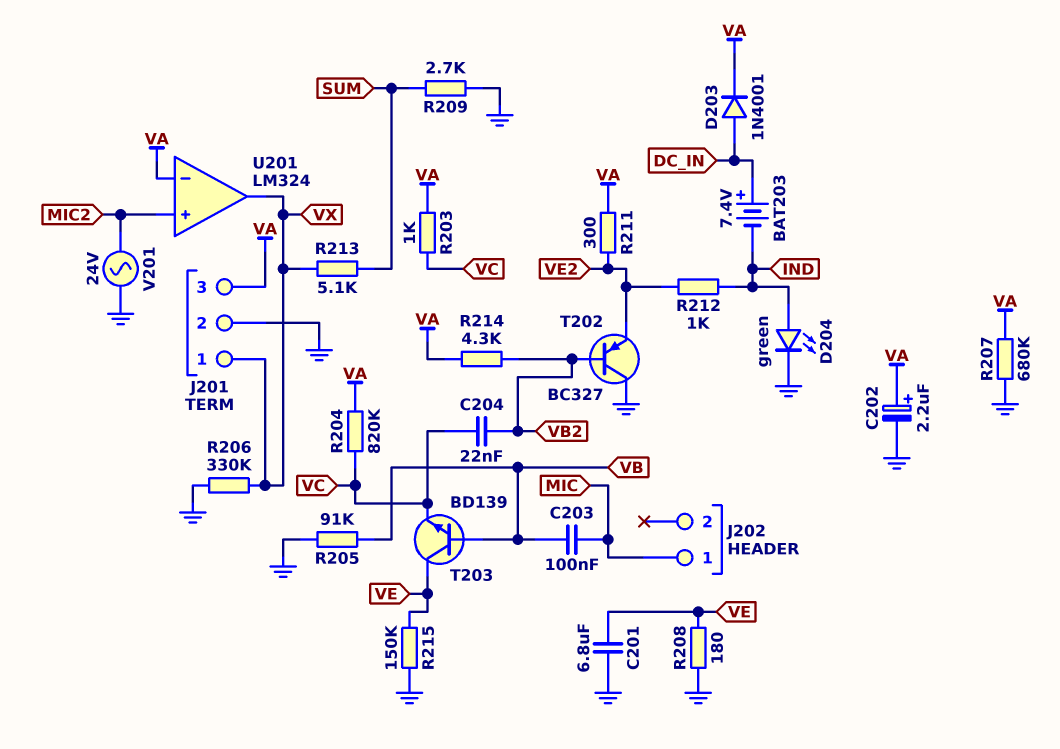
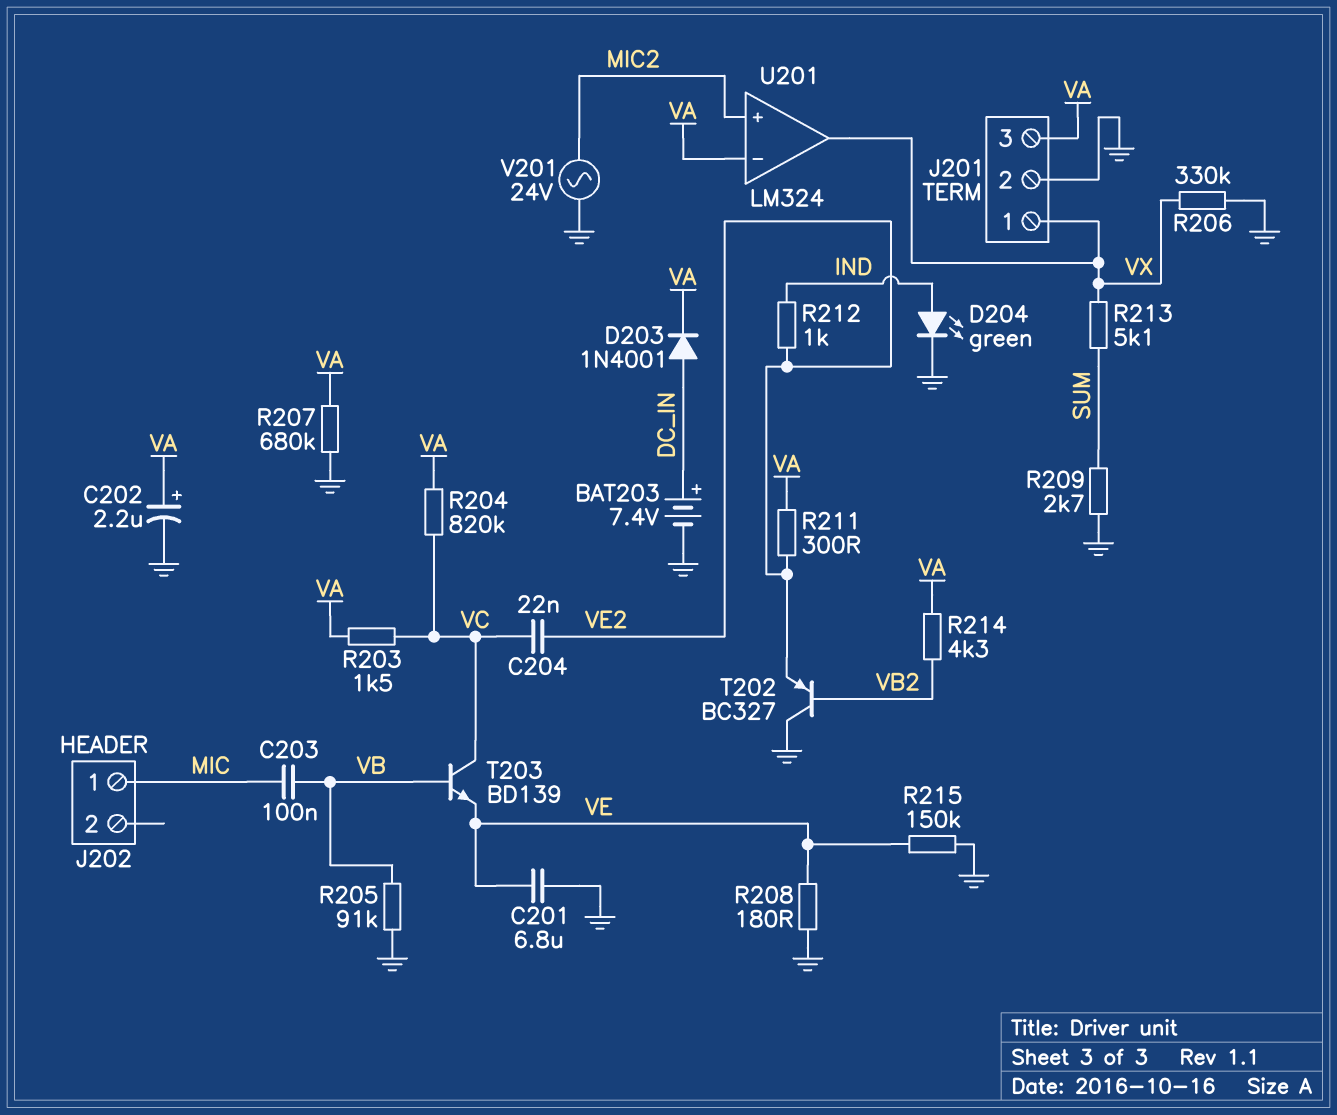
BAT203: 7.4V (plus DC_IN, minus IND) -> 7.4V (plus DC_IN, minus GND)
C204: 22nF (VB2, VC) -> 22nF (VC, VE2)
R203: 1k (VA, VC) -> 1.5k (VA, VC)
T203: NPN BD139 (B VB, C VE, E VC) -> NPN BD139 (B VB, C VC, E VE)

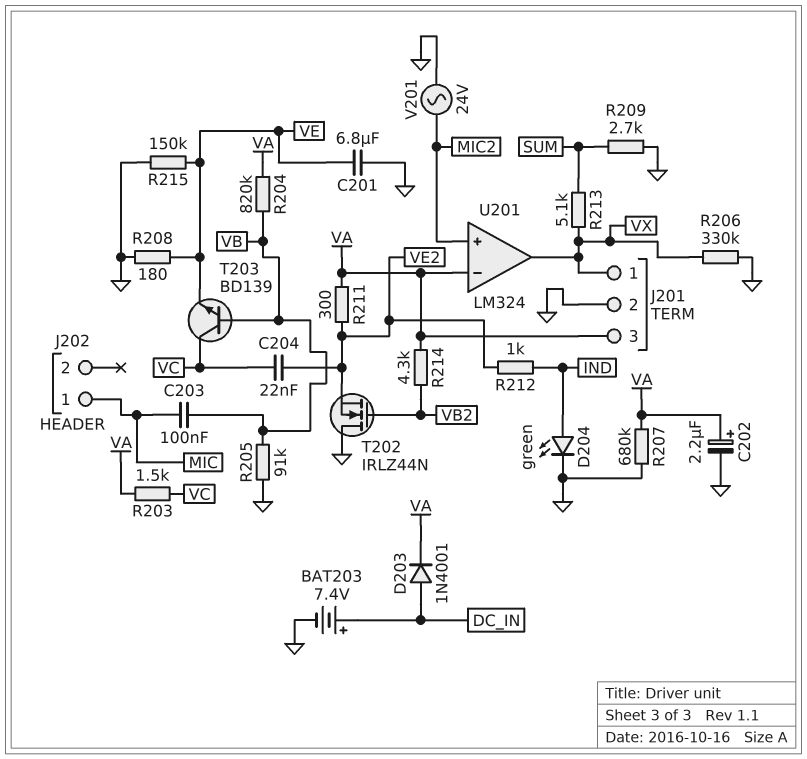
R204: 820k (VA, VC) -> 820k (VA, VB)
T202: PNP BC327 (B VB2, C GND, E VE2) -> NMOS IRLZ44N (G VB2, D GND, S VE2)

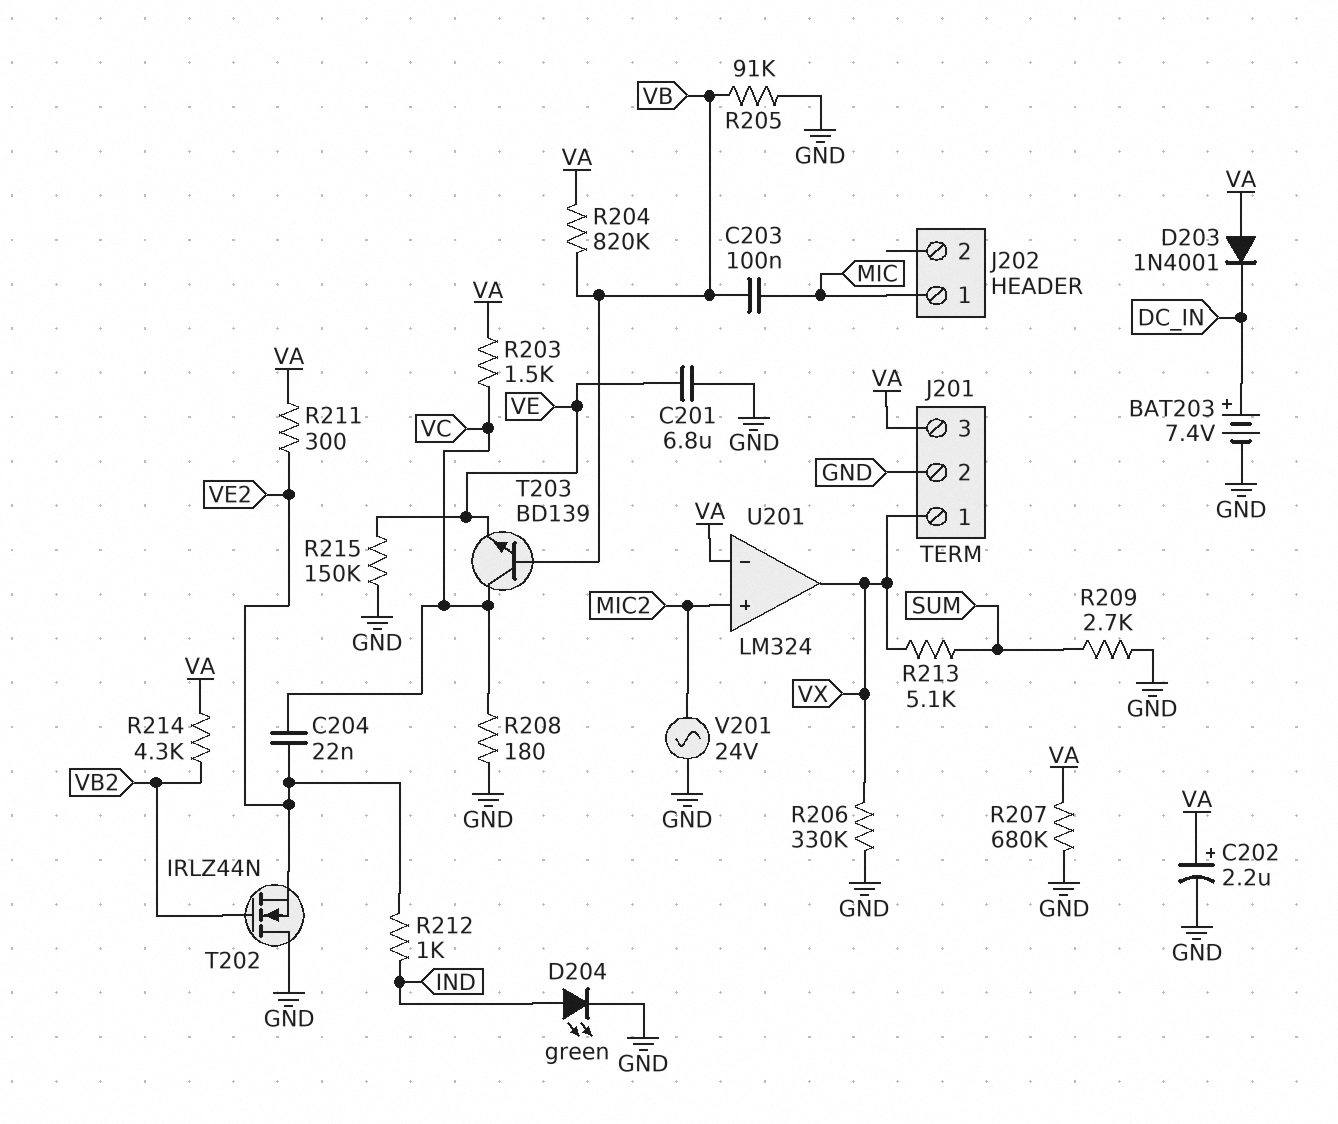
D203: diode 1N4001 (A DC_IN, K VA) -> diode 1N4001 (A VA, K DC_IN)
R208: 180 (GND, VE) -> 180 (GND, VC)

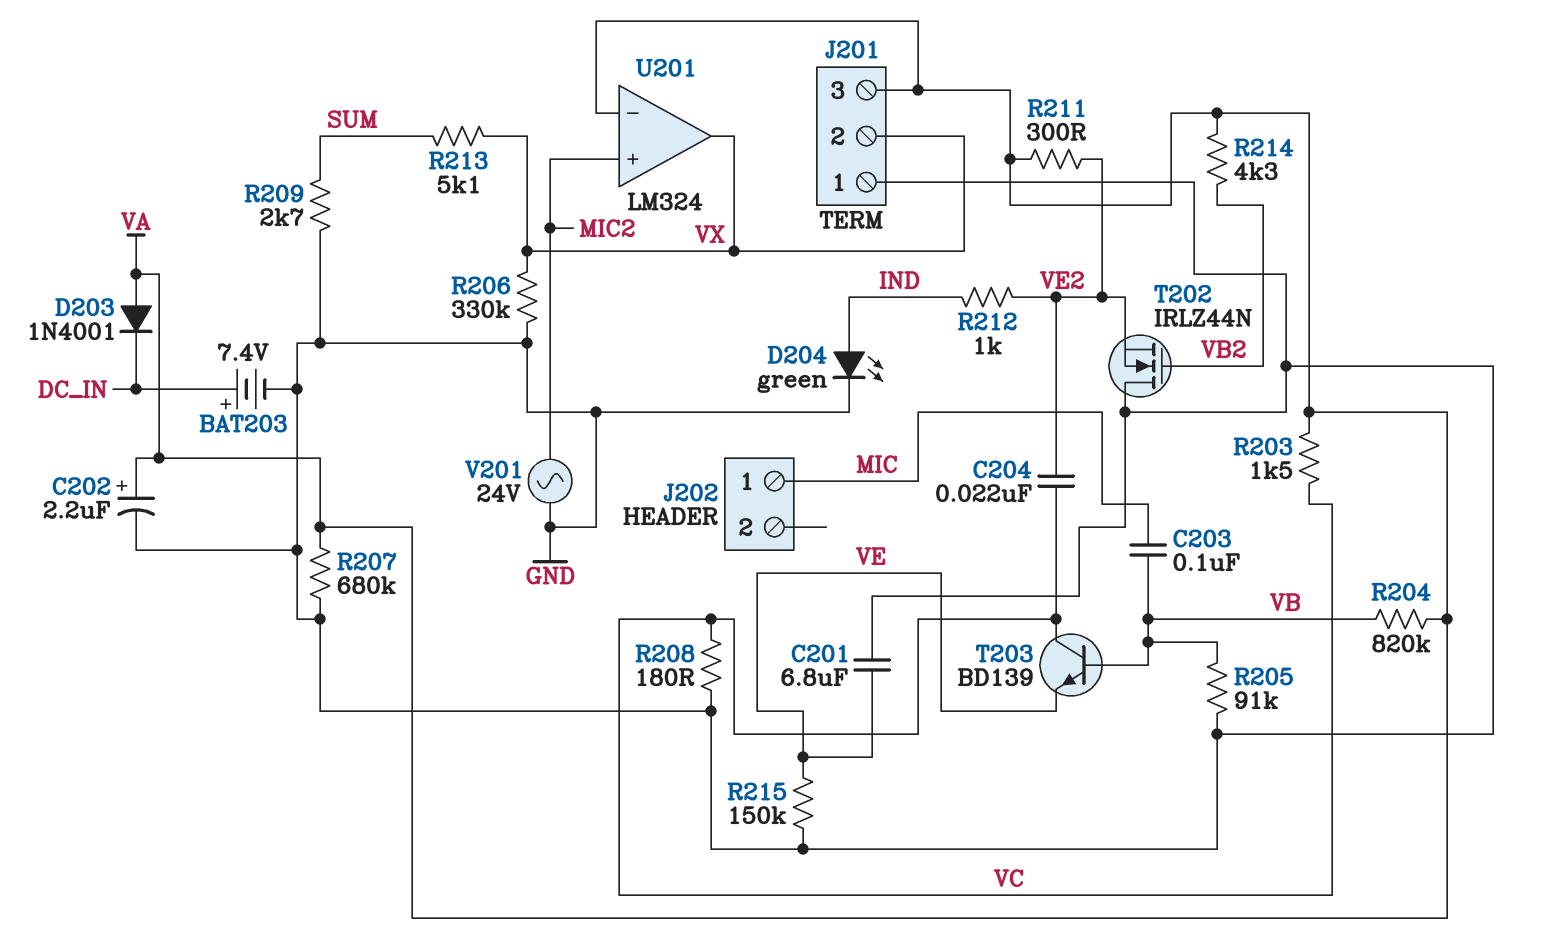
J201 pin 1: VX -> GND
J201 pin 2: GND -> VX

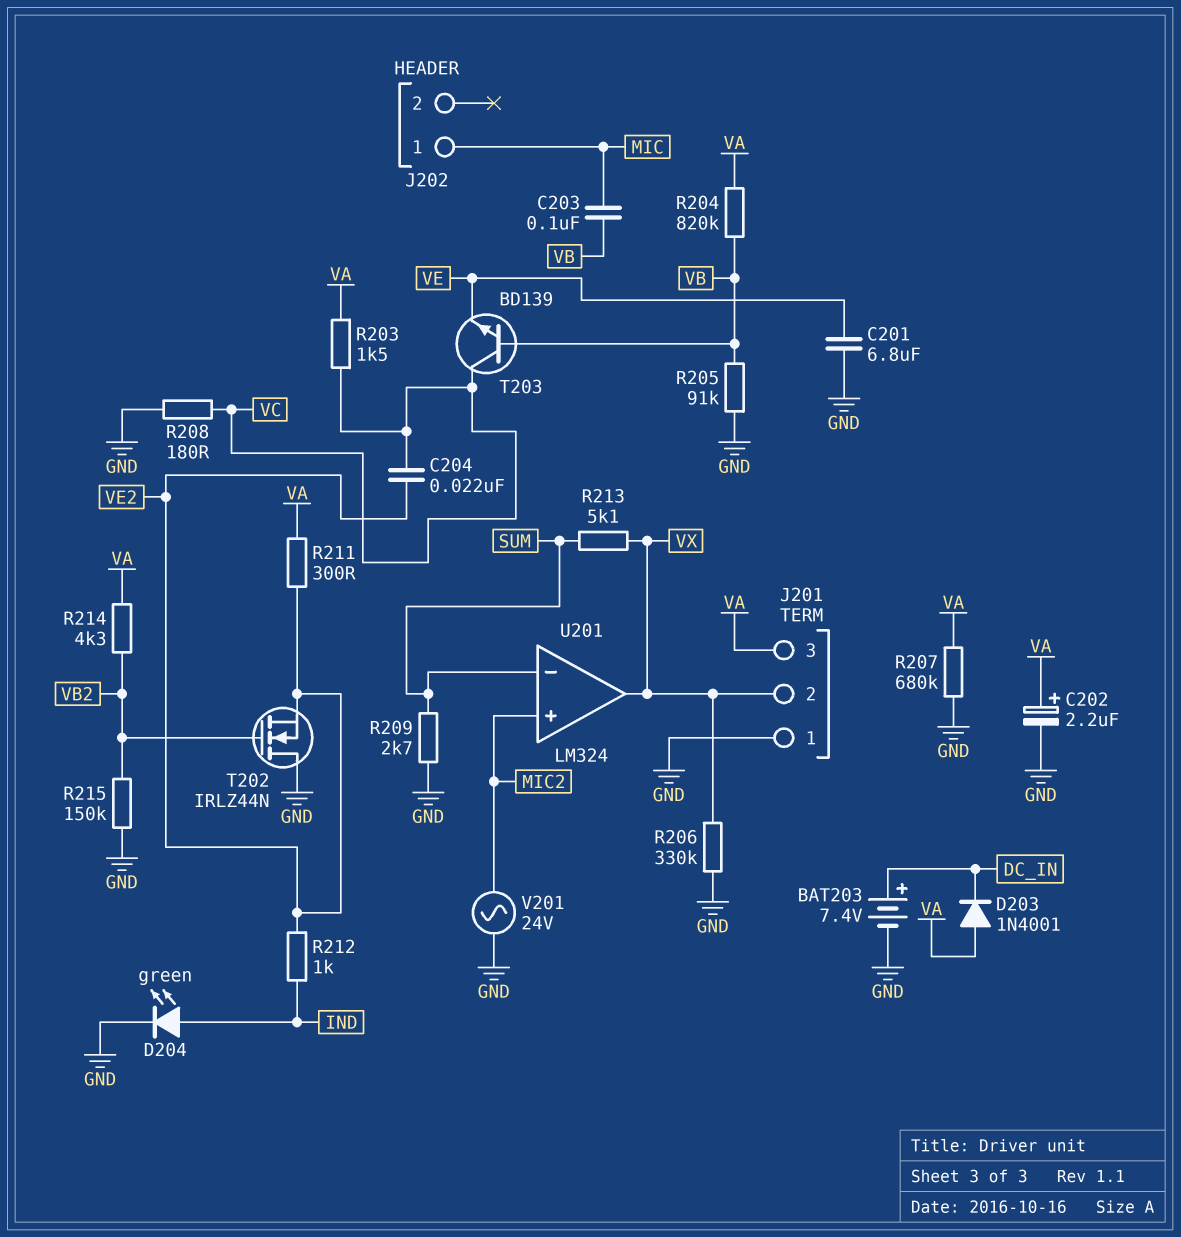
R215: 150k (GND, VE) -> 150k (GND, VB2)
U201 pin in-: VA -> SUM

